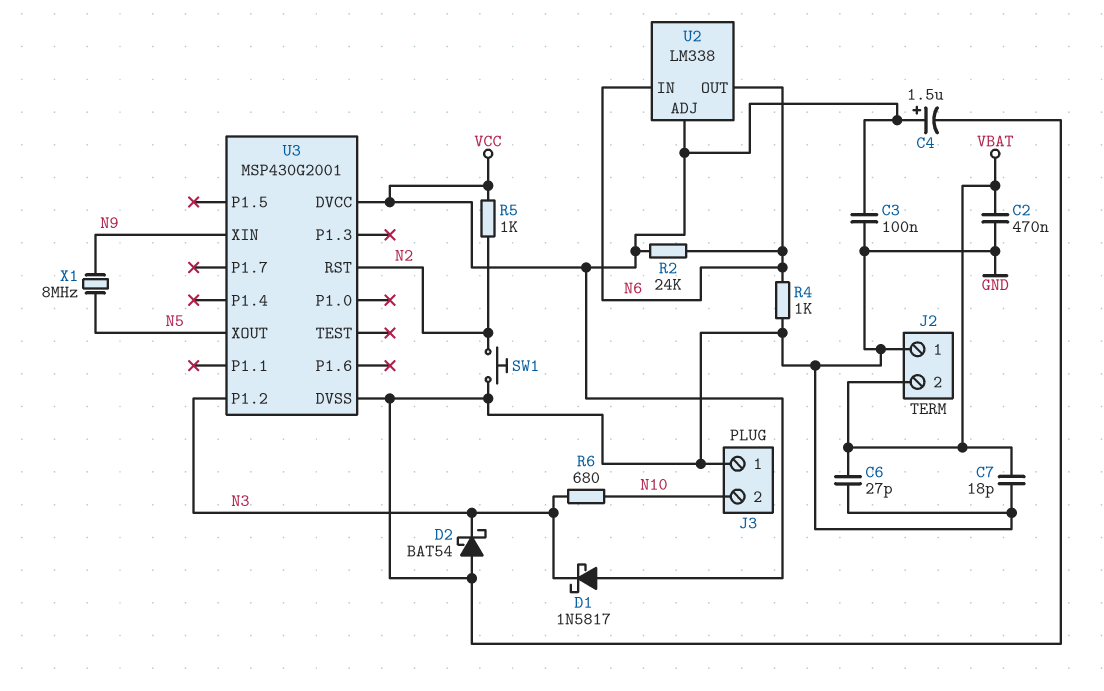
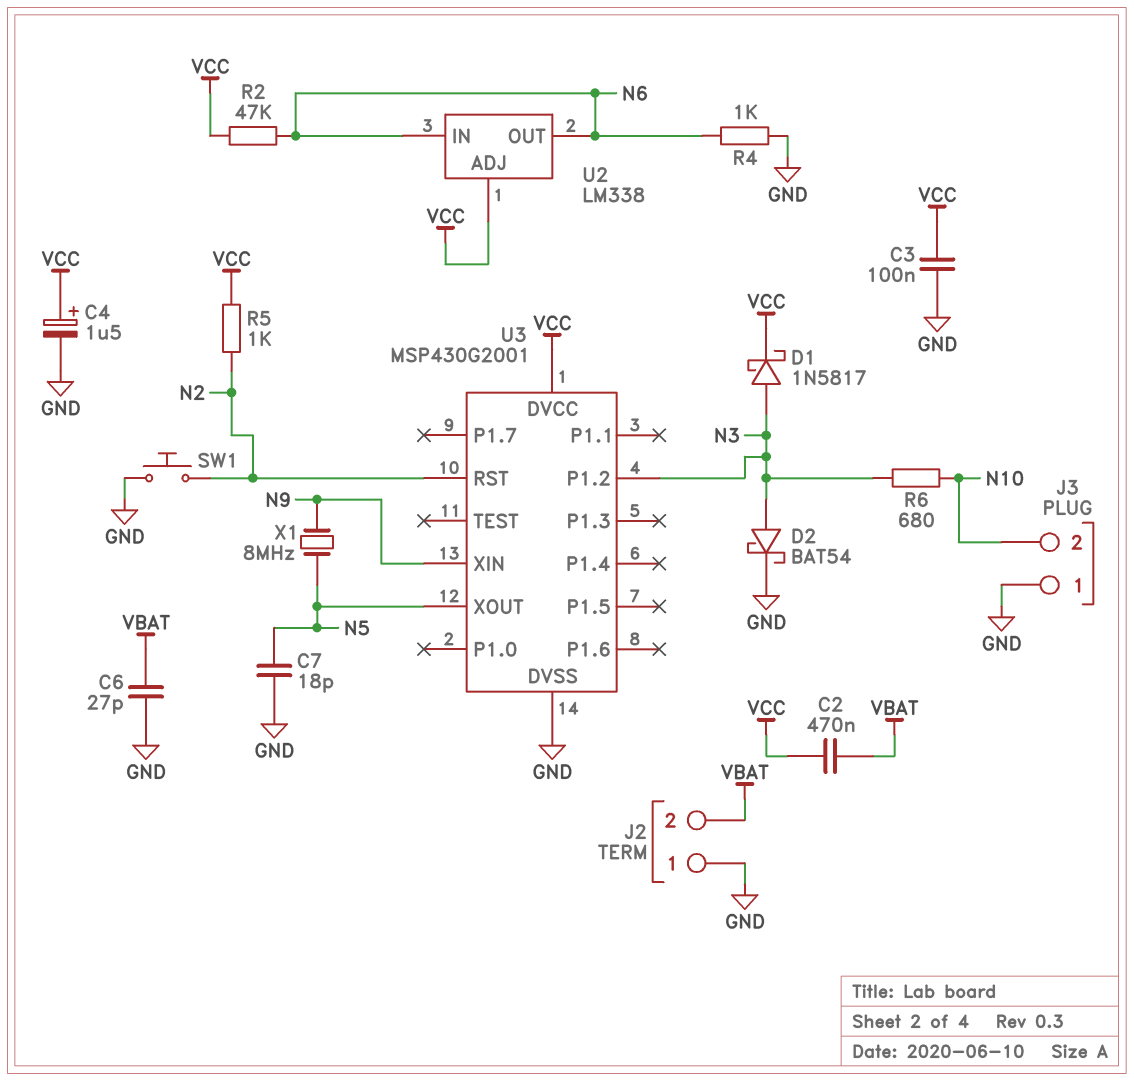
C2: 470nF (GND, VBAT) -> 470nF (VBAT, VCC)
C7: 18pF (GND, VBAT) -> 18pF (GND, N5)
D1: schottky 1N5817 (A VCC, K N3) -> schottky 1N5817 (A N3, K VCC)
D2: schottky BAT54 (A GND, K N3) -> schottky BAT54 (A N3, K GND)
R2: 24k (N6, VCC) -> 47k (N6, VCC)

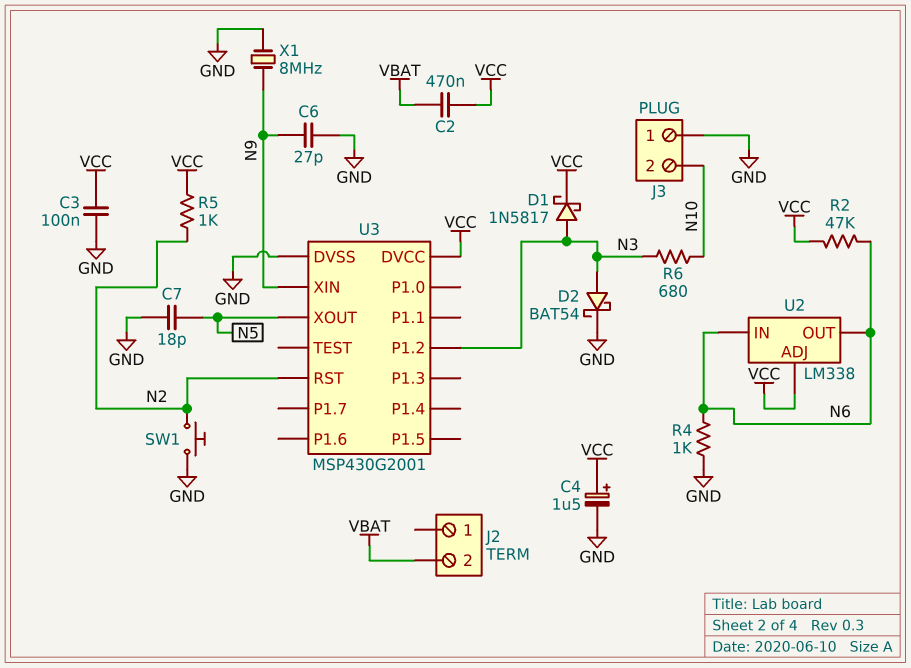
C6: 27pF (GND, VBAT) -> 27pF (GND, N9)
J2 pin 1: GND -> none
X1: 8MHz (N5, N9) -> 8MHz (GND, N9)

